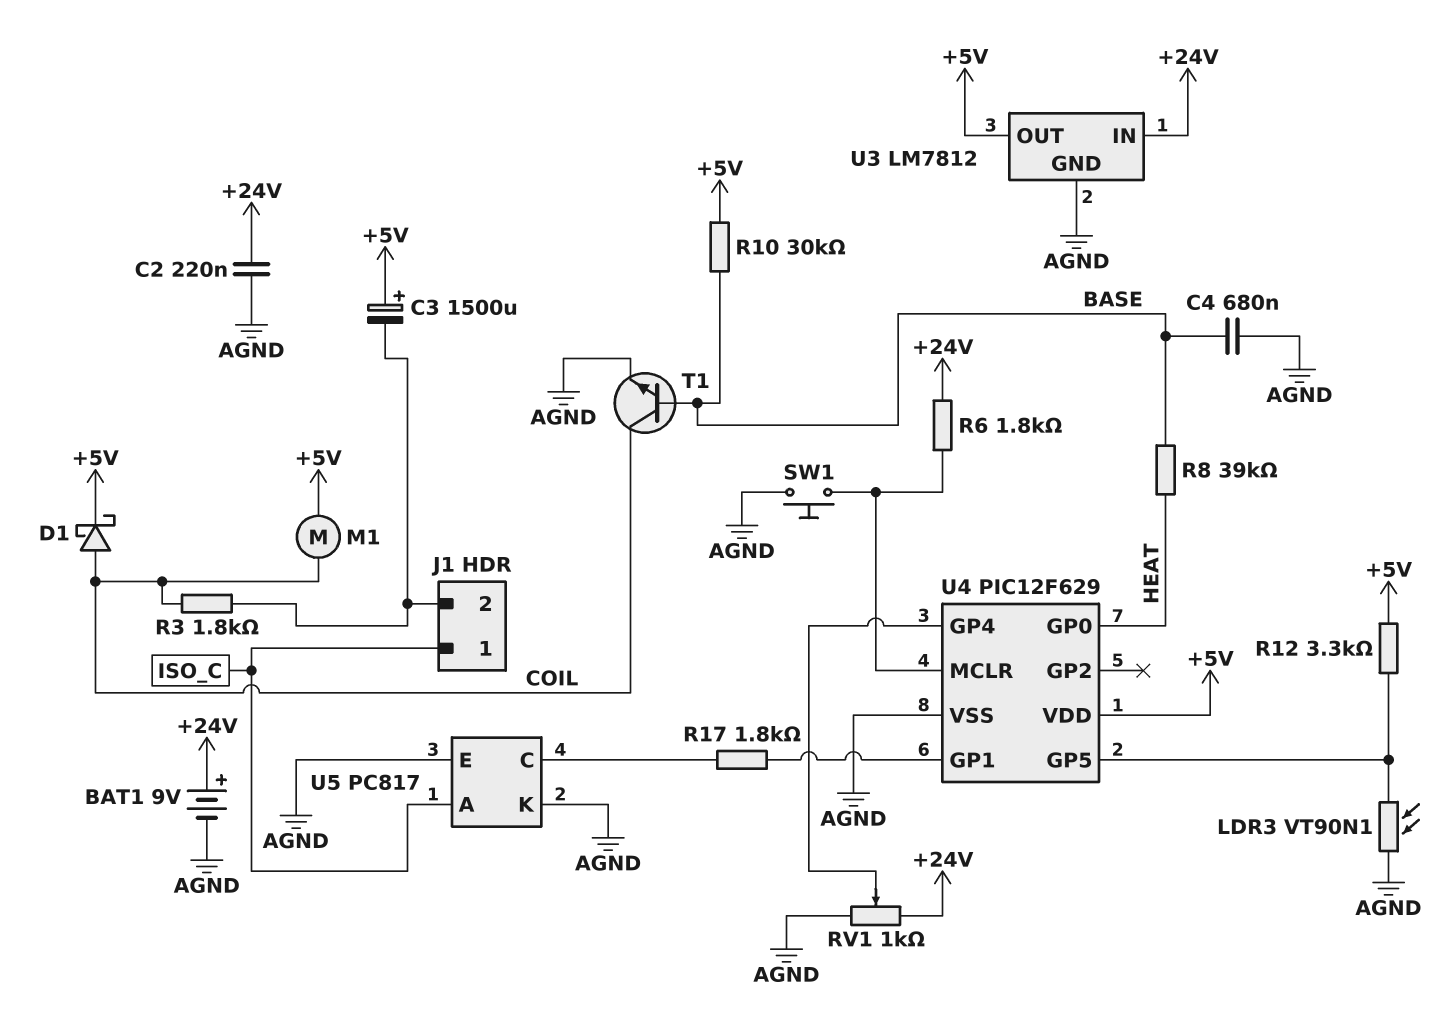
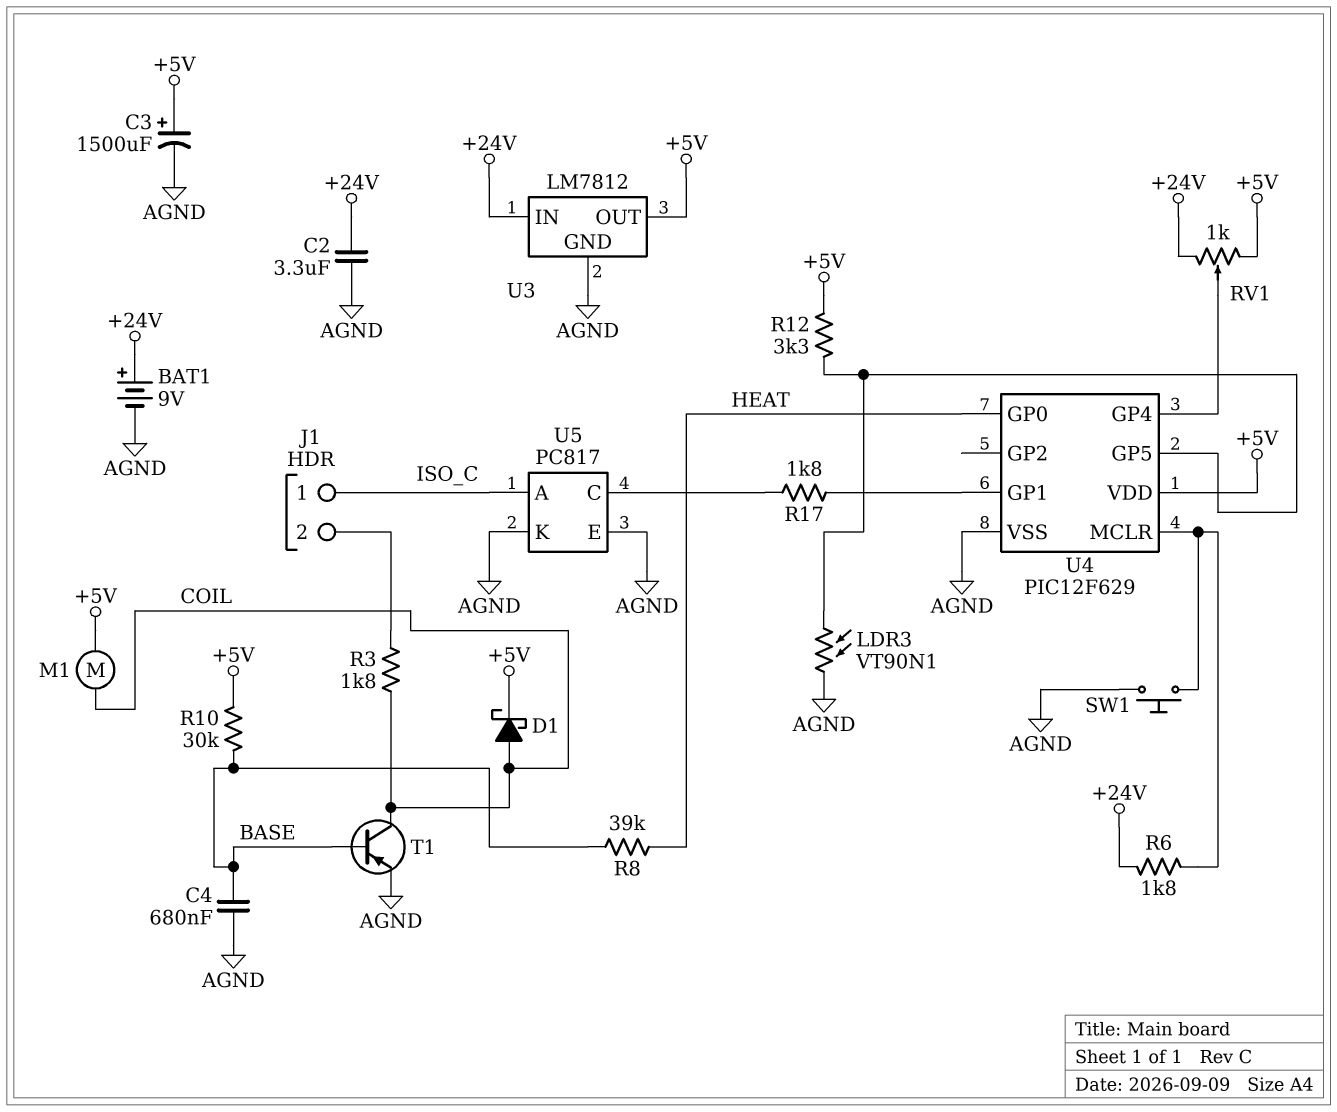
C2: 220nF (+24V, AGND) -> 3.3uF (+24V, AGND)
C3: 1500uF (plus +5V, minus J1/2) -> 1500uF (plus +5V, minus AGND)
RV1: 1k (+24V, AGND, wiper U4/GP4) -> 1k (+5V, +24V, wiper U4/GP4)
T1: NPN (B BASE, C COIL, E AGND) -> PNP (B BASE, C COIL, E AGND)

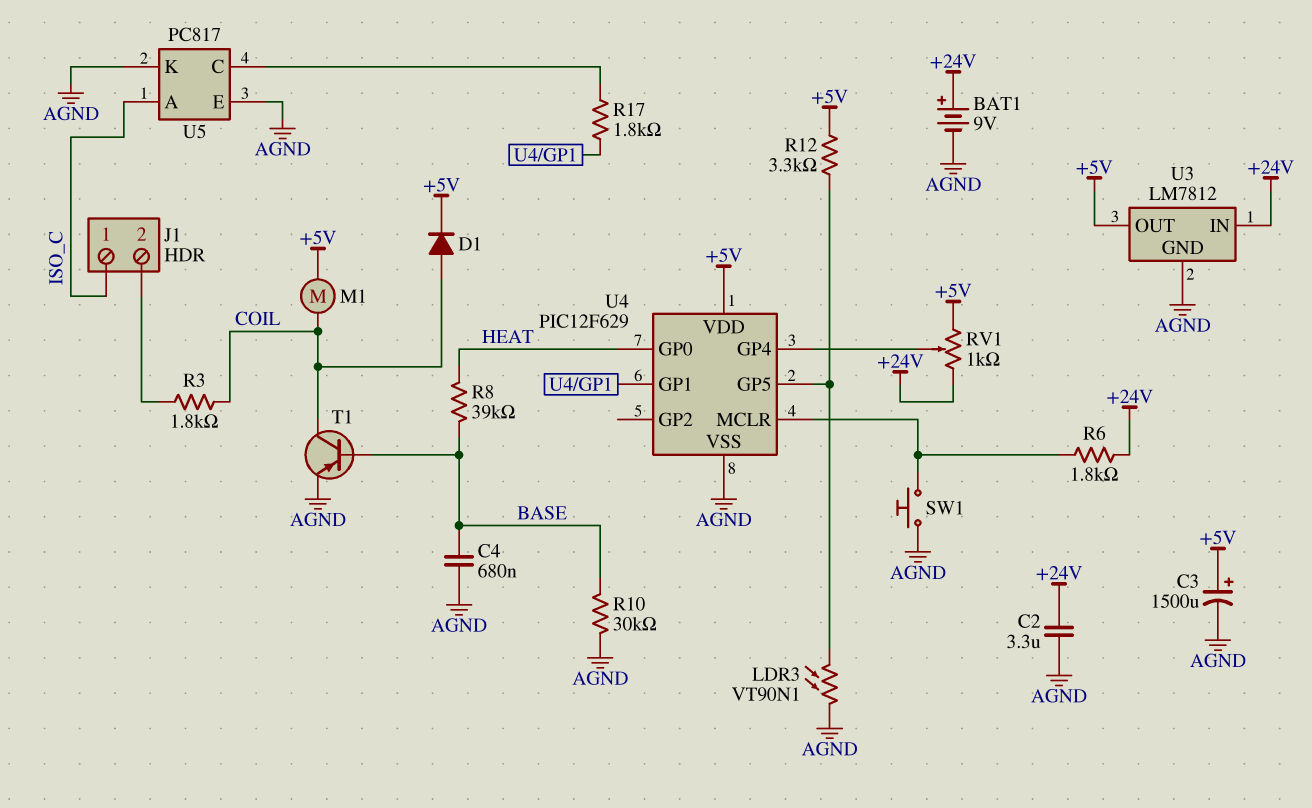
D1: schottky (A COIL, K +5V) -> diode (A COIL, K +5V)
R10: 30k (+5V, BASE) -> 30k (AGND, BASE)

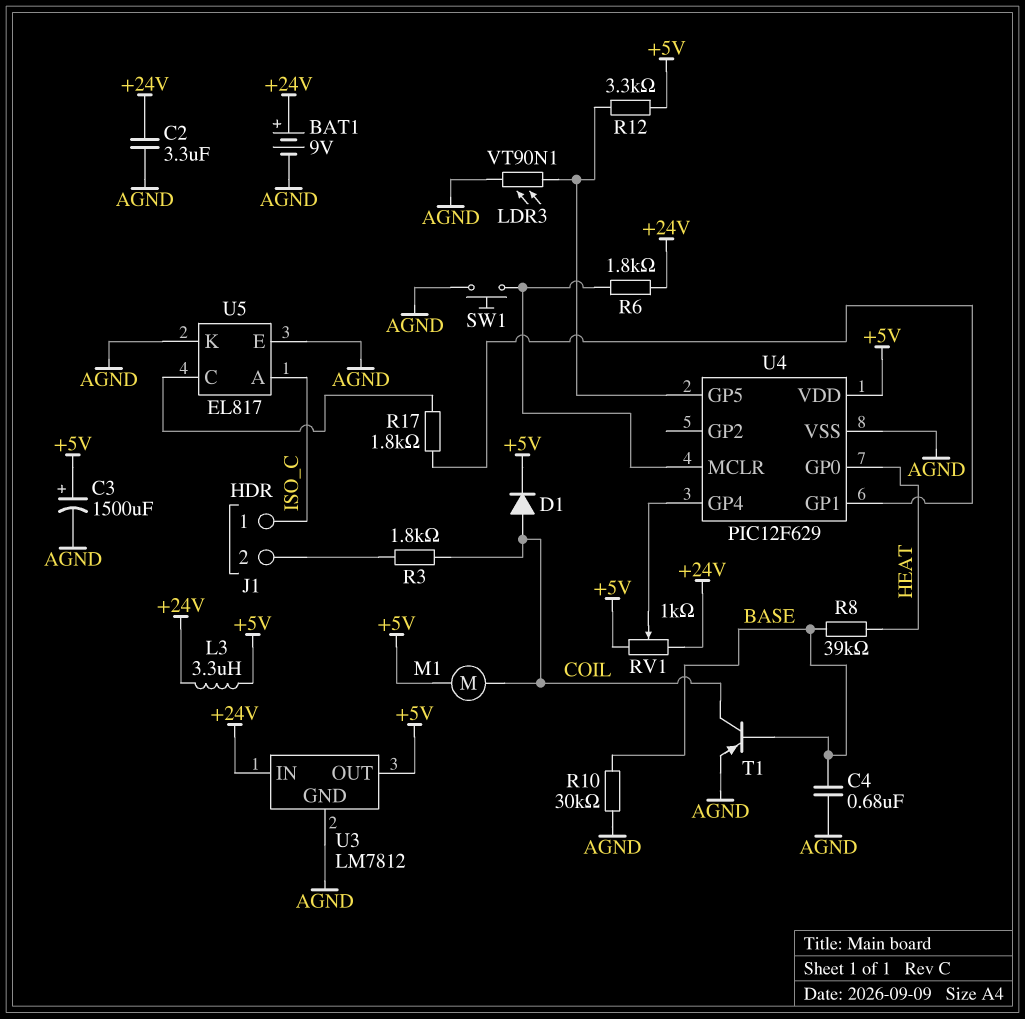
L3: none -> 3.3uH (+5V, +24V)
U5: PC817 -> EL817

